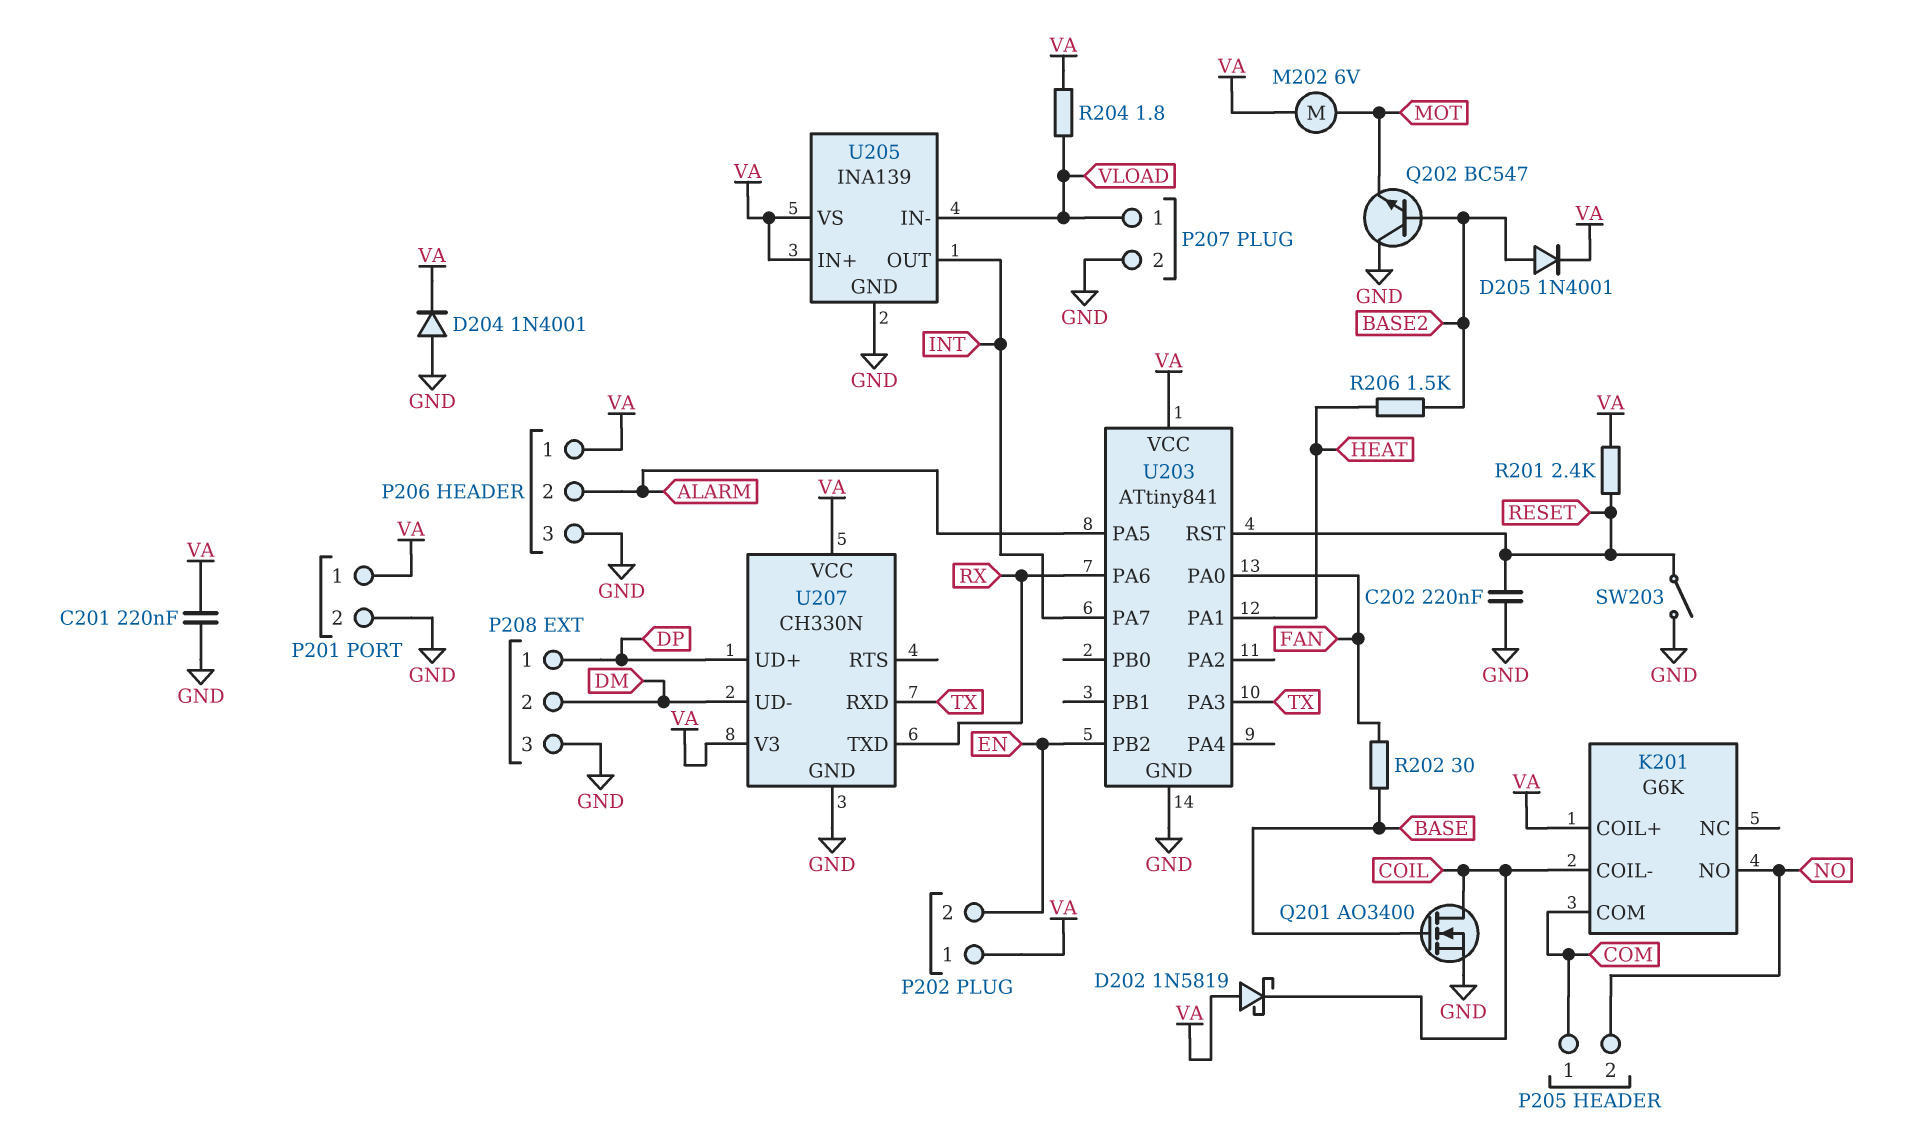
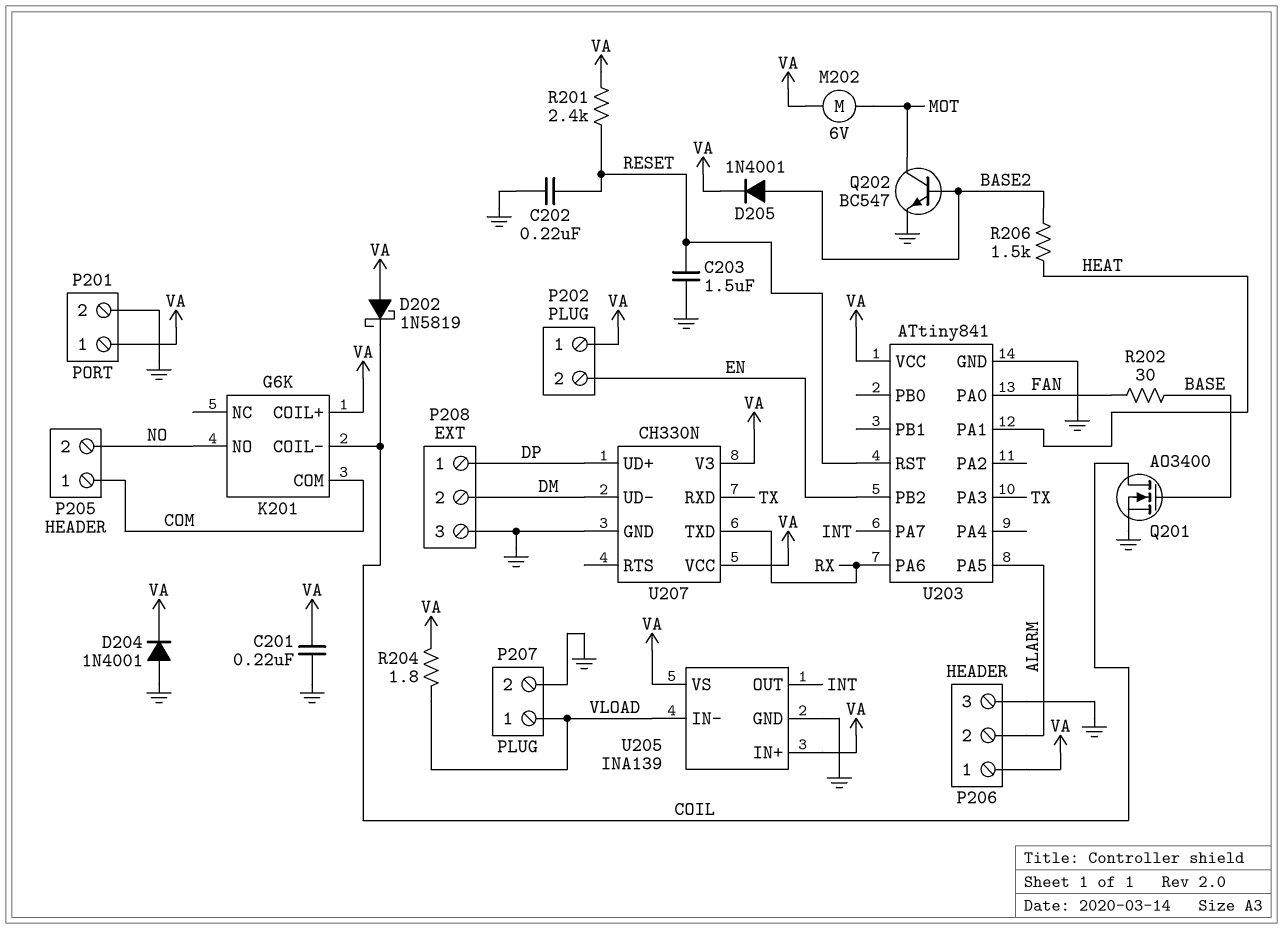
C203: none -> 1.5uF (GND, RESET)
Q202: NPN BC547 (B BASE2, C GND, E MOT) -> NPN BC547 (B BASE2, C MOT, E GND)
SW203: switch (GND, RESET) -> none

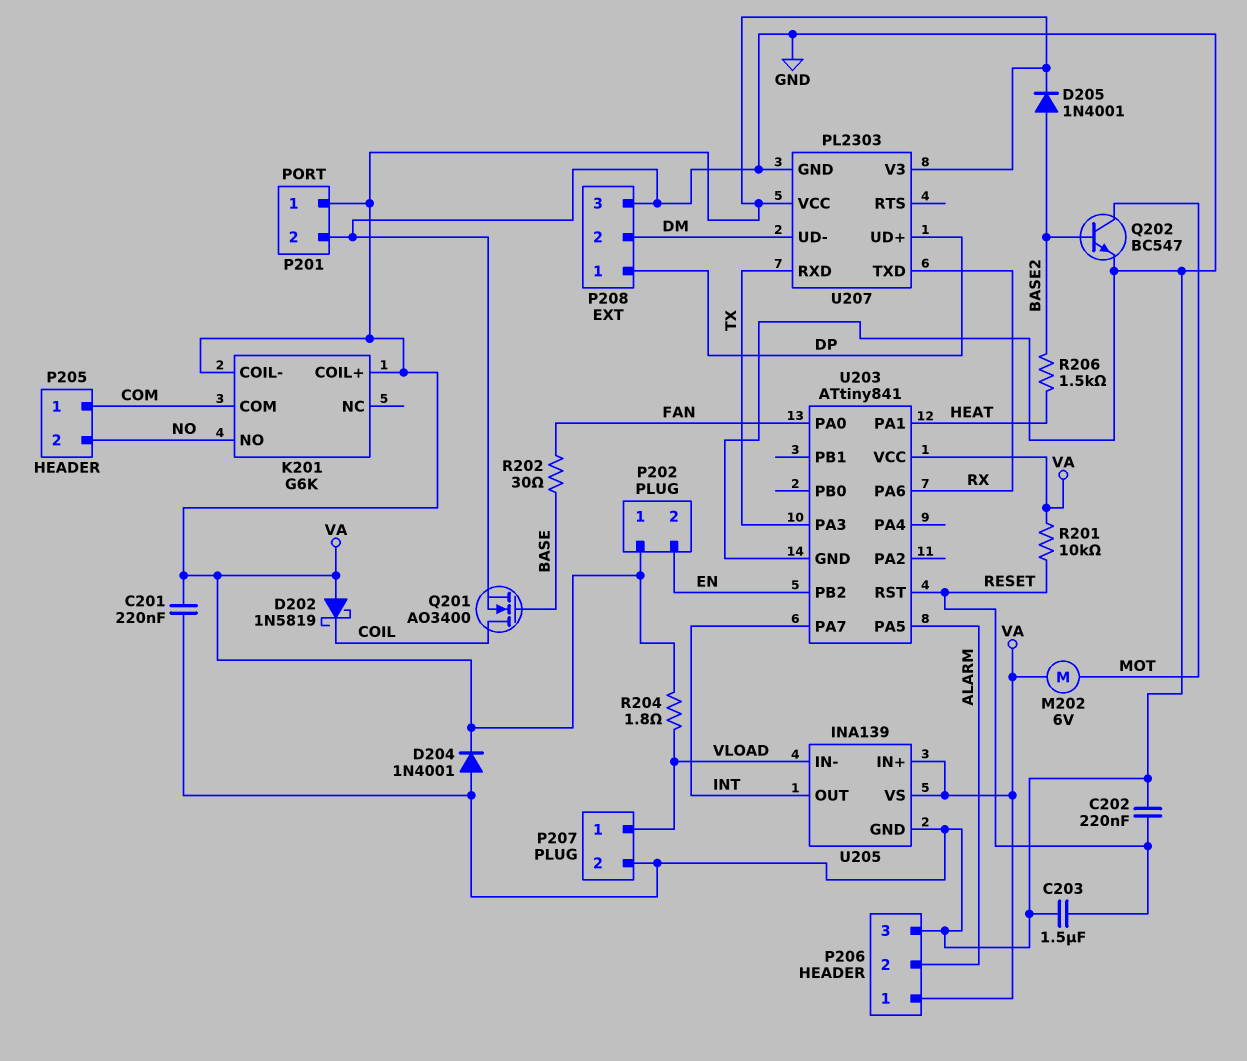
K201 pin COIL-: COIL -> VA
R201: 2.4k (RESET, VA) -> 10k (RESET, VA)
U207: CH330N -> PL2303

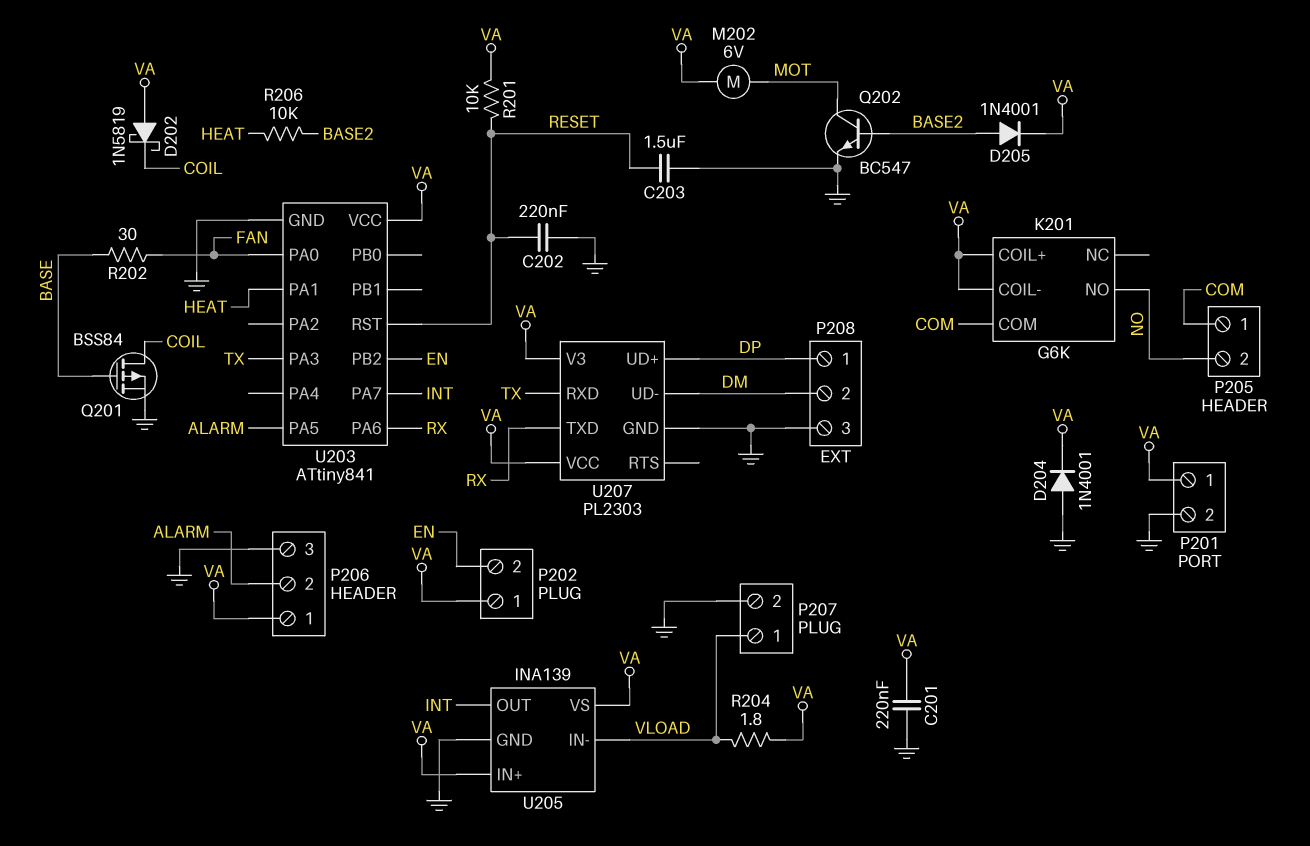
Q201: NMOS AO3400 (G BASE, D COIL, S GND) -> PMOS BSS84 (G BASE, D COIL, S GND)
R206: 1.5k (BASE2, HEAT) -> 10k (BASE2, HEAT)

